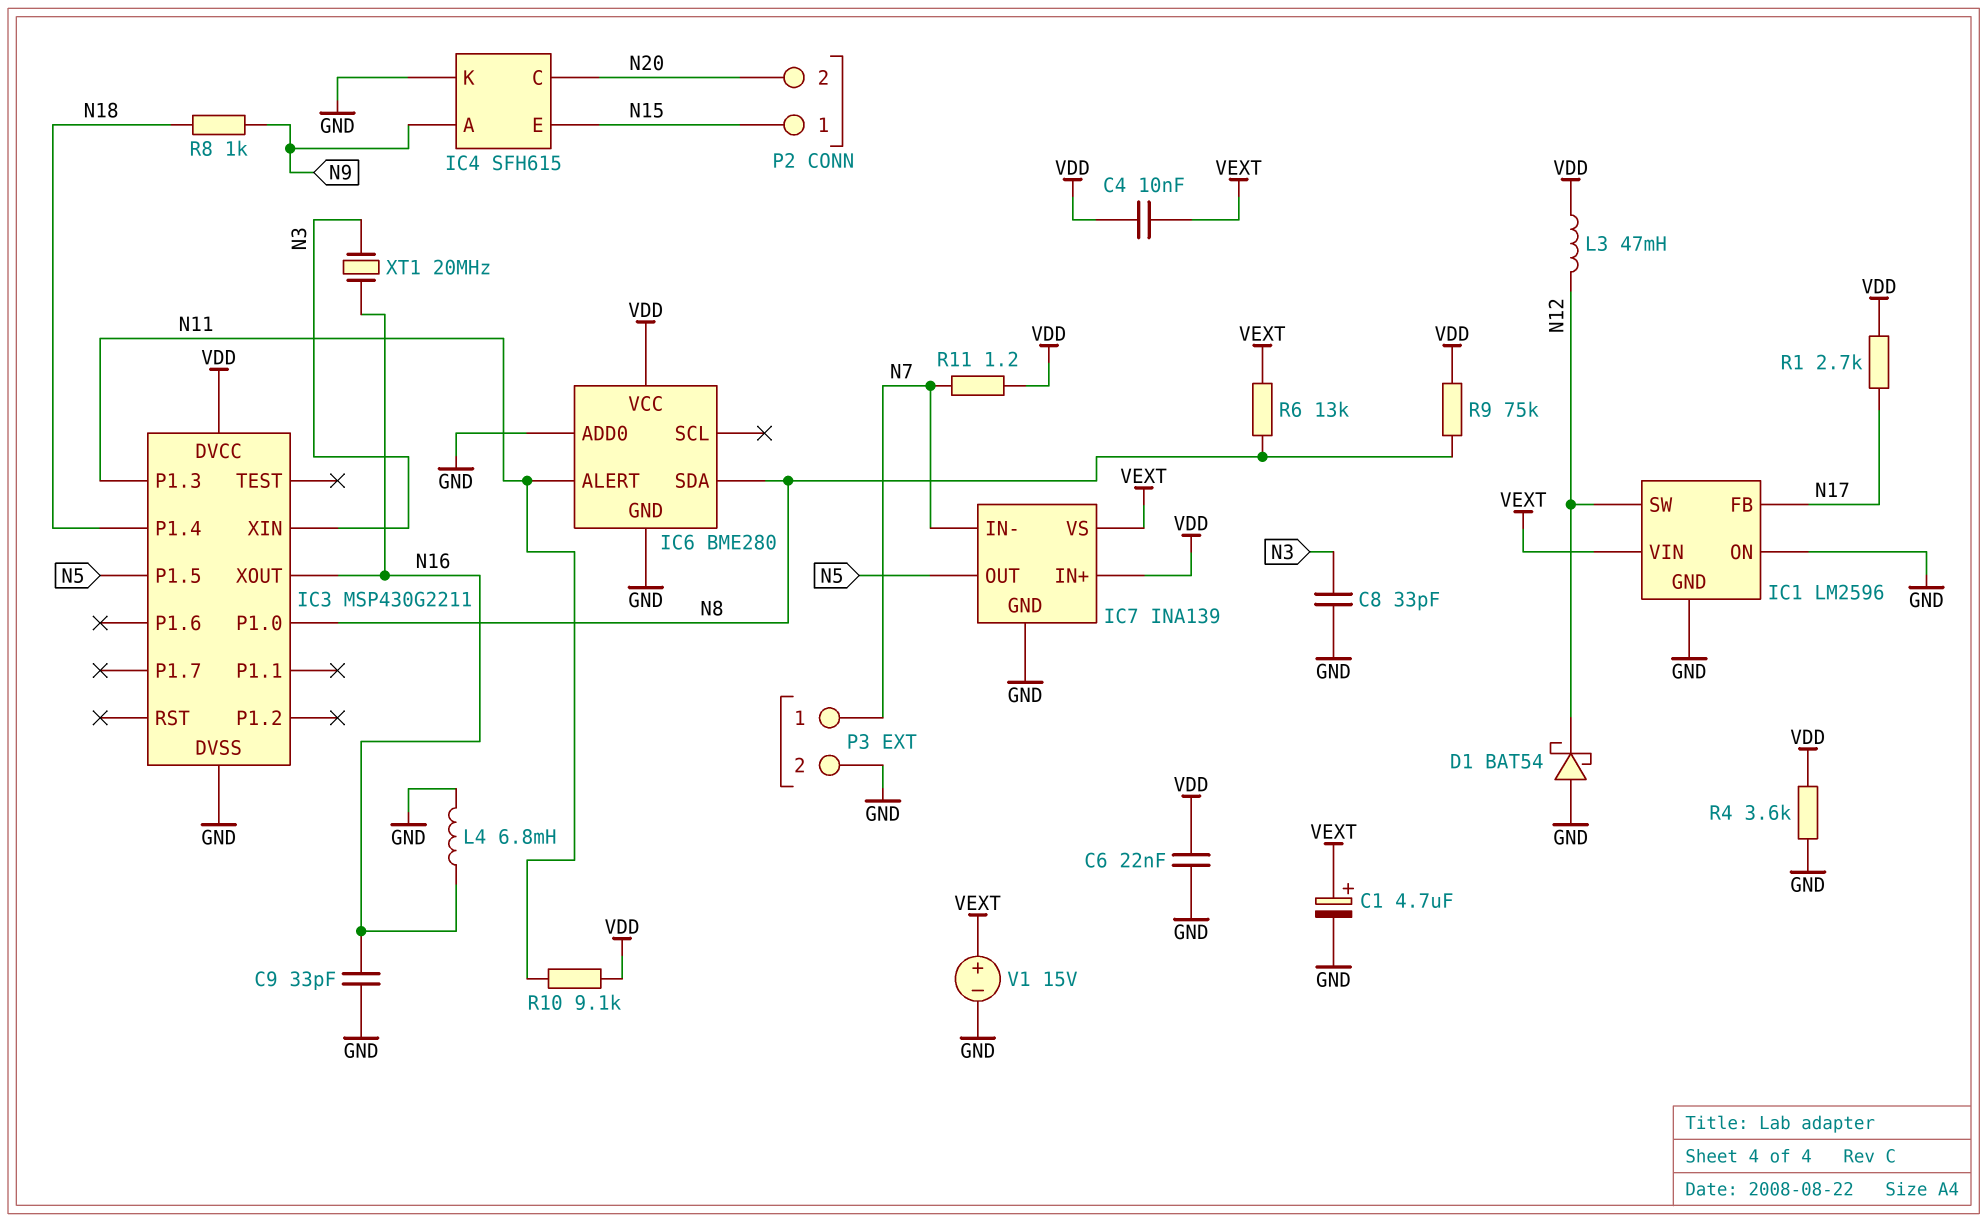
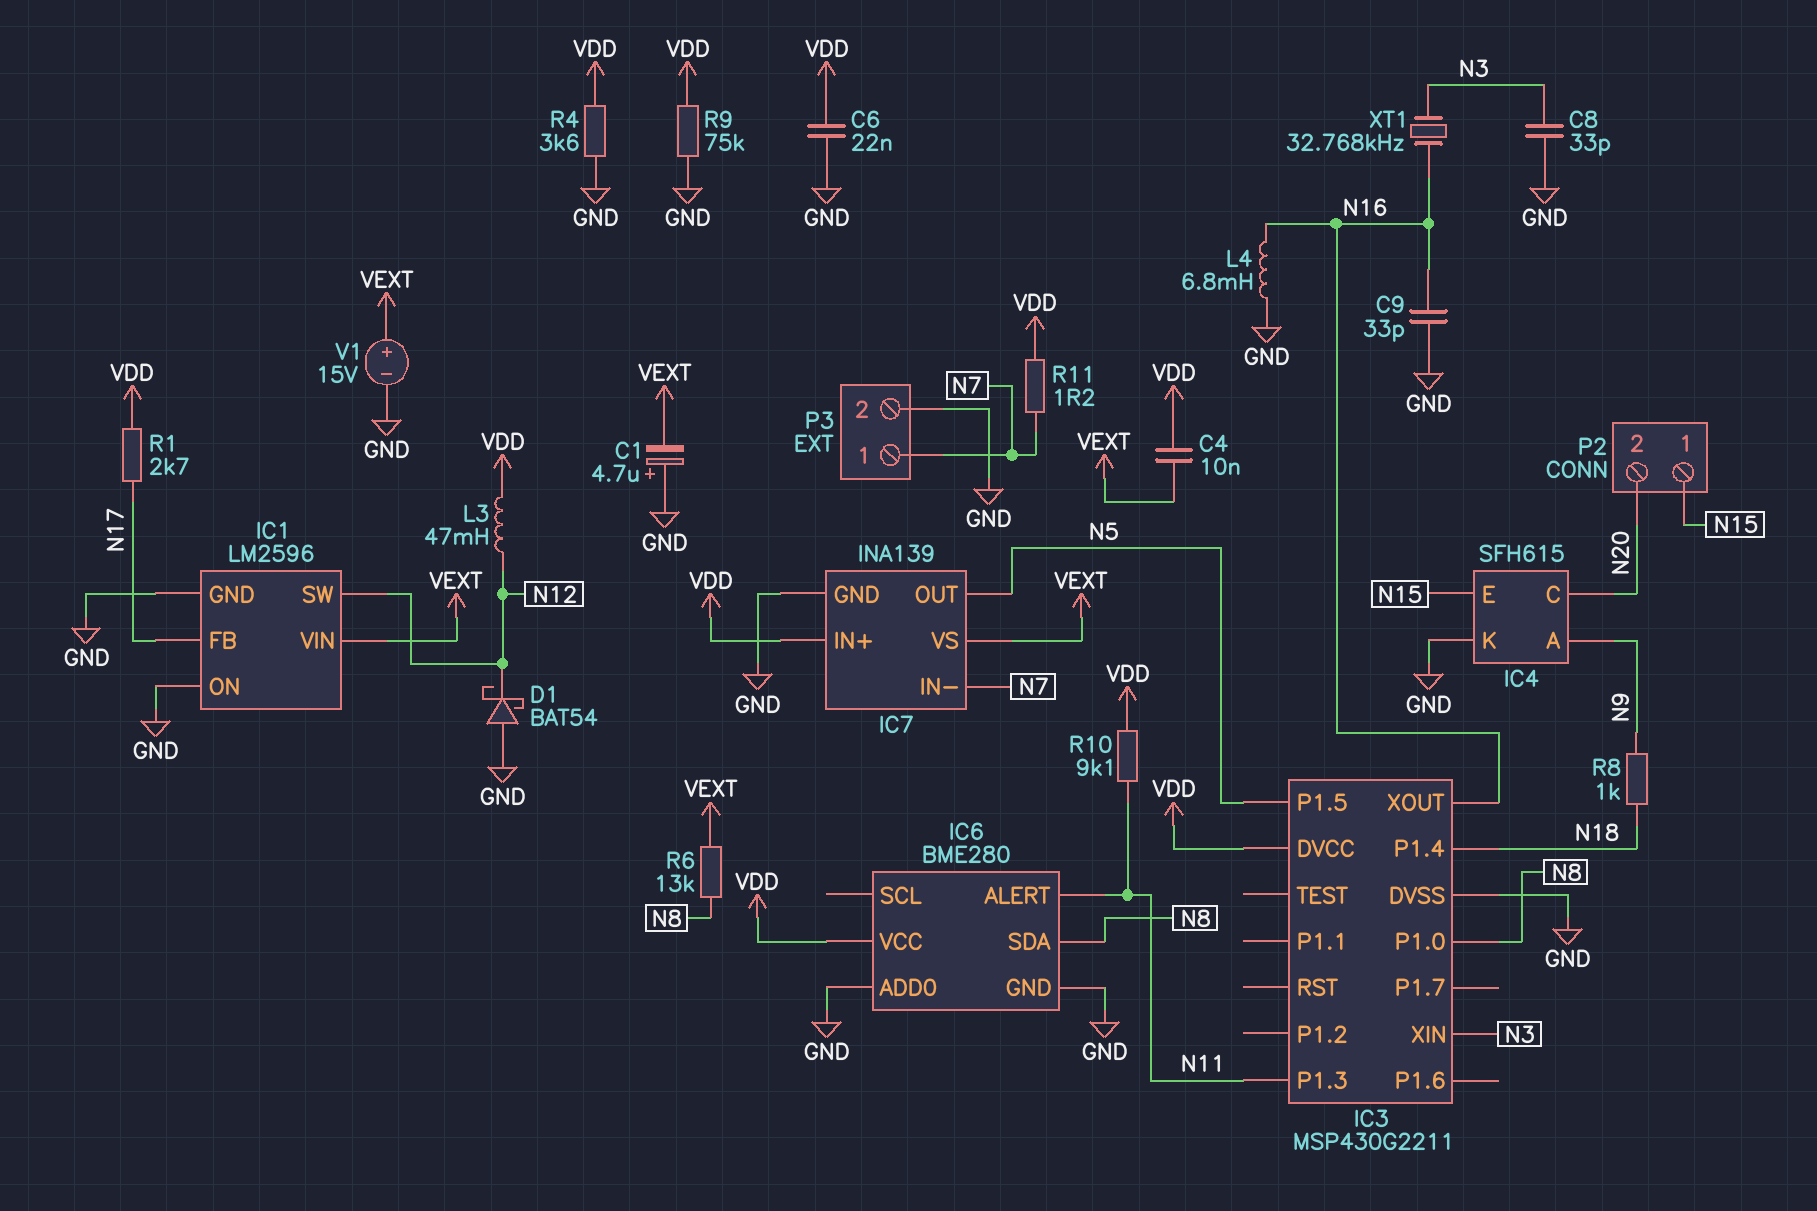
C1: 4.7uF (plus VEXT, minus GND) -> 4.7uF (plus GND, minus VEXT)
R9: 75k (N8, VDD) -> 75k (GND, VDD)
XT1: 20MHz (N3, N16) -> 32.768kHz (N3, N16)

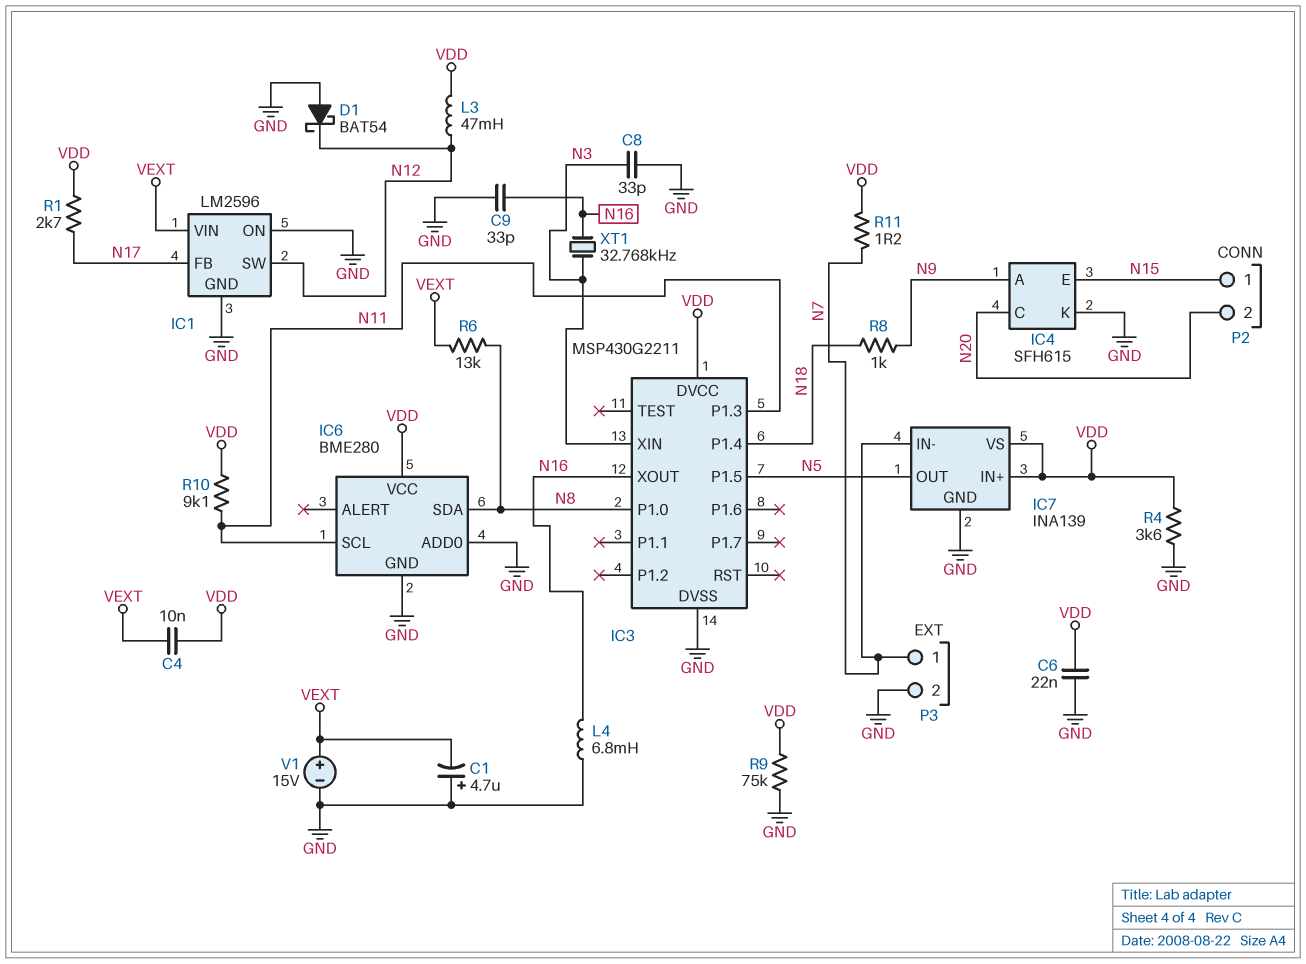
IC6 pin ALERT: N11 -> none
IC6 pin SCL: none -> N11
IC7 pin VS: VEXT -> VDD

